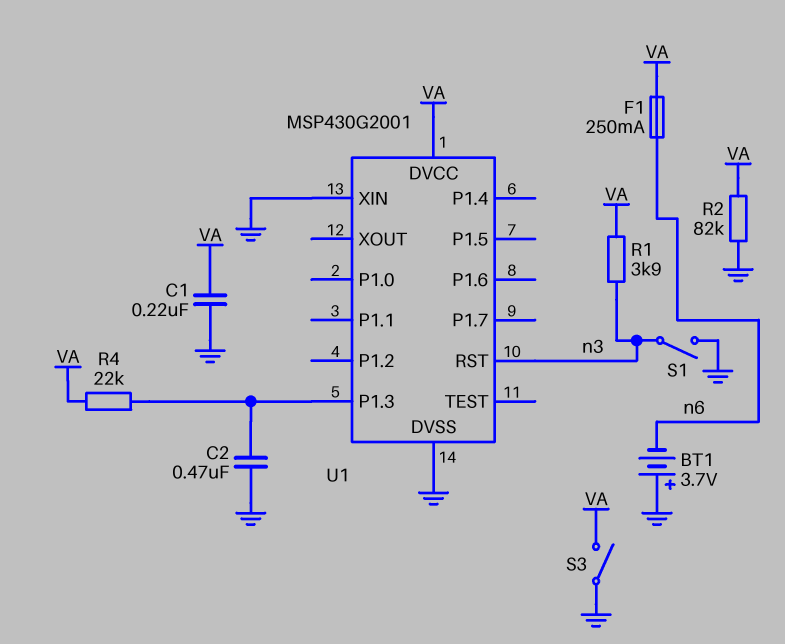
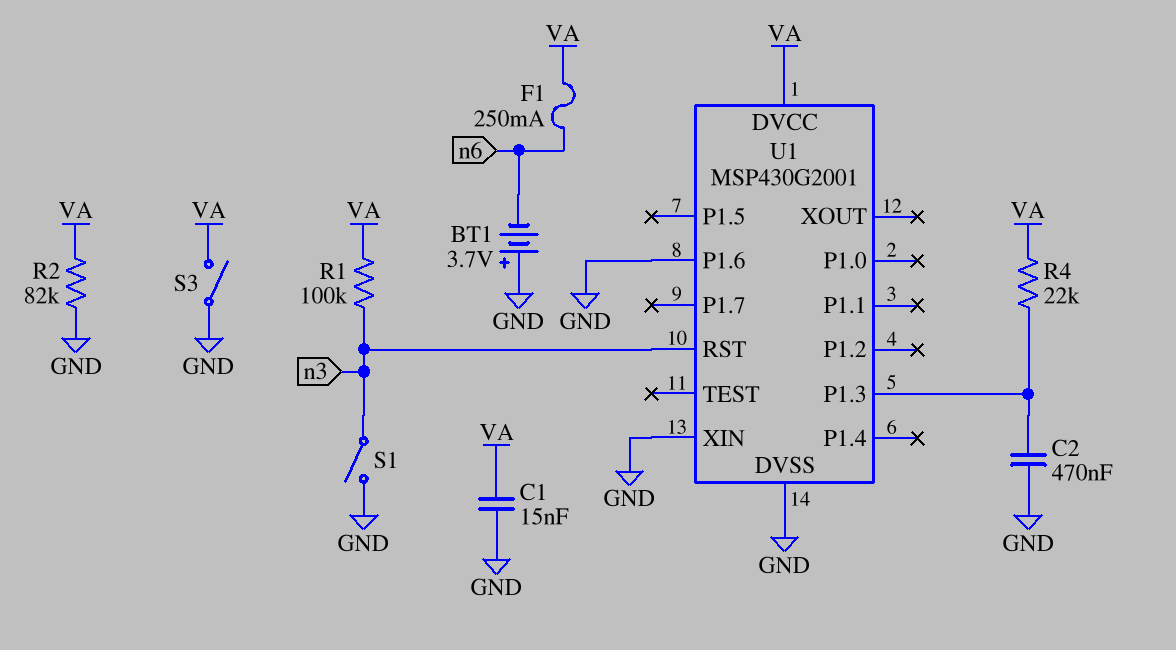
C1: 220nF (GND, VA) -> 15nF (GND, VA)
R1: 3.9k (VA, n3) -> 100k (VA, n3)
U1 pin P1.6: none -> GND

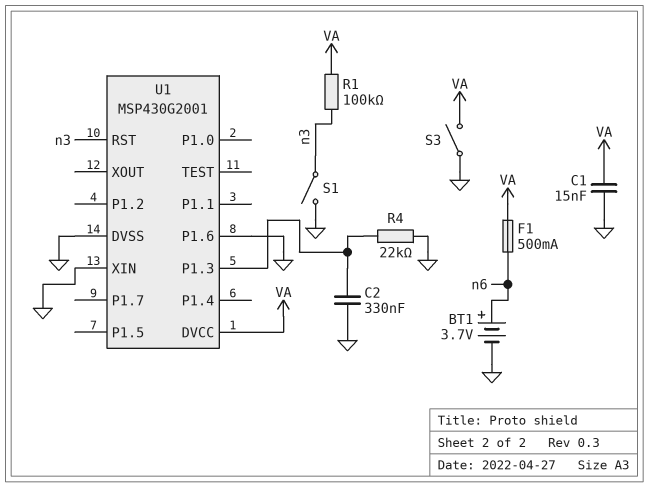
BT1: 3.7V (plus GND, minus n6) -> 3.7V (plus n6, minus GND)
C2: 470nF (GND, U1/P1.3) -> 330nF (GND, U1/P1.3)
F1: 250mA (VA, n6) -> 500mA (VA, n6)
R2: 82k (GND, VA) -> none
R4: 22k (U1/P1.3, VA) -> 22k (GND, U1/P1.3)

